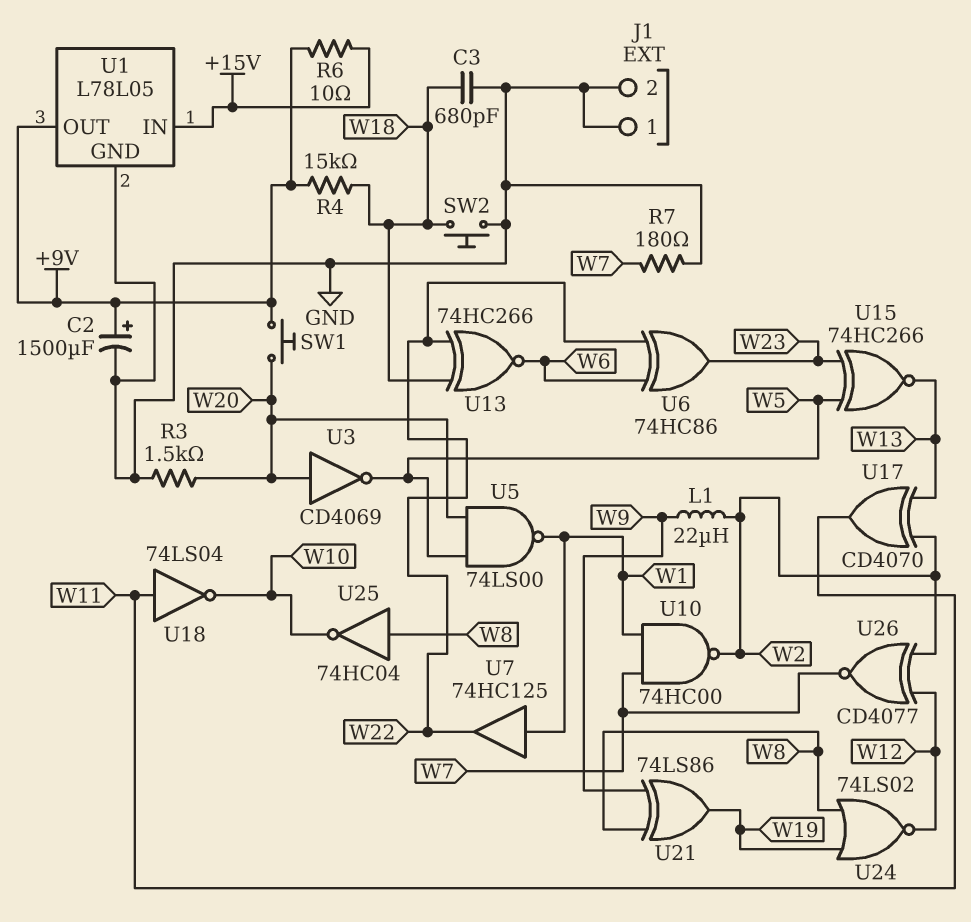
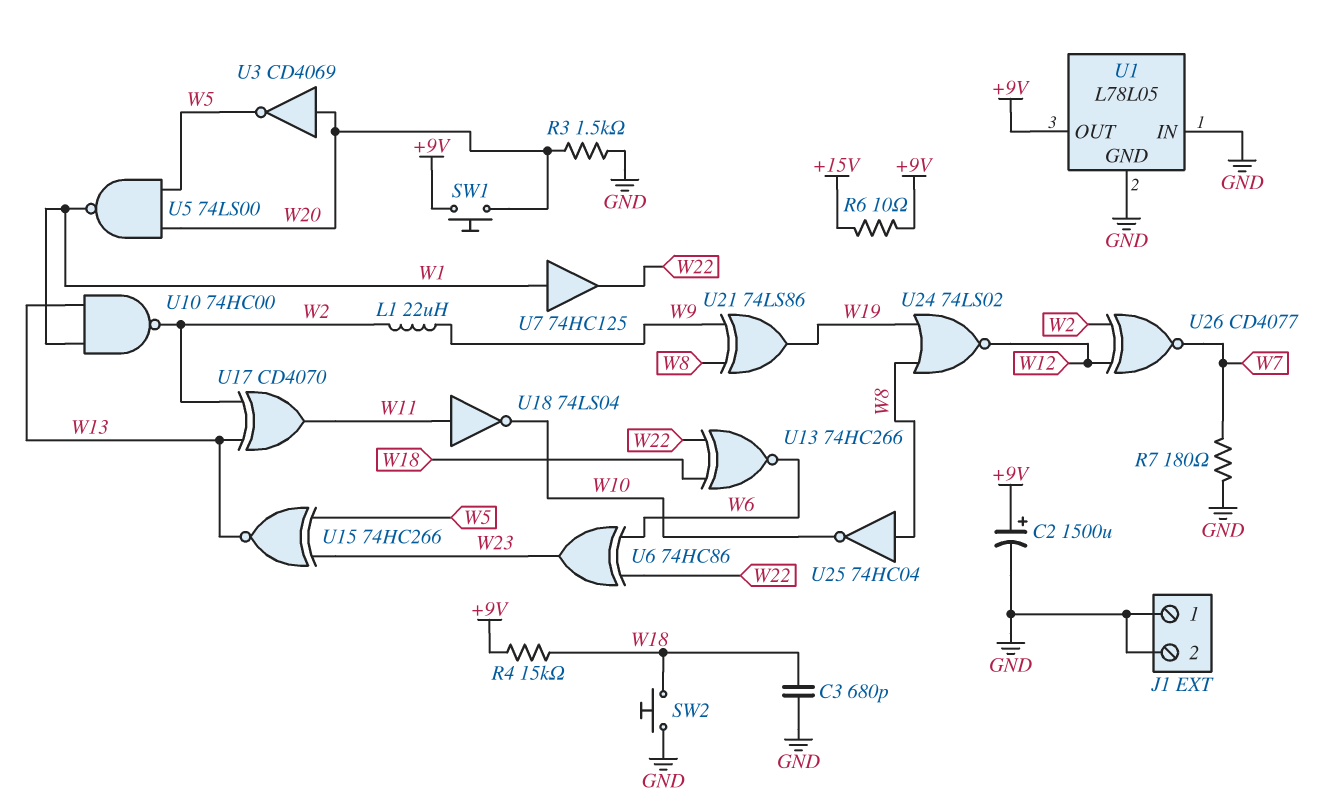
U1 pin IN: +15V -> GND
U10: NAND 74HC00 (in W1, in W7, out W2) -> NAND 74HC00 (in W1, in W13, out W2)

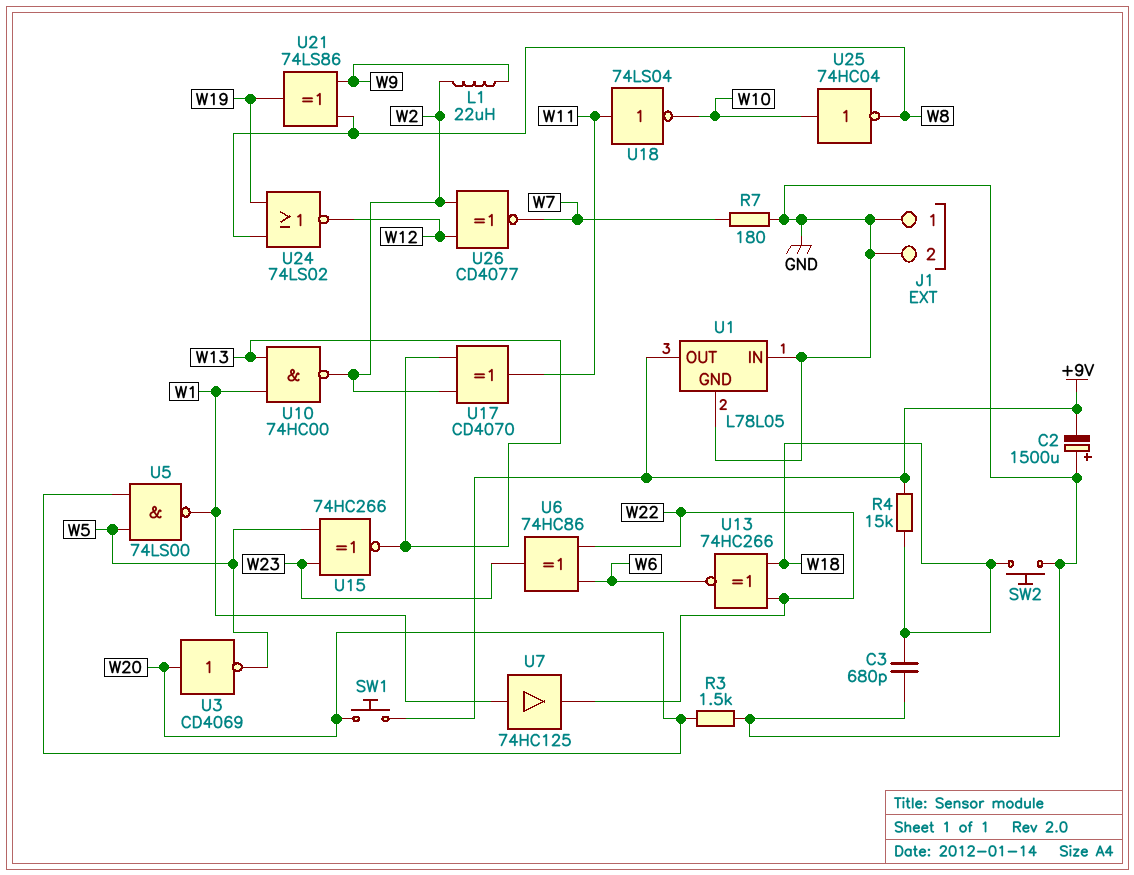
C2: 1500uF (plus +9V, minus GND) -> 1500uF (plus GND, minus +9V)
R6: 10 (+9V, +15V) -> none
U25: NOT 74HC04 (in W8, out W10) -> NOT 74HC04 (in W10, out W8)

